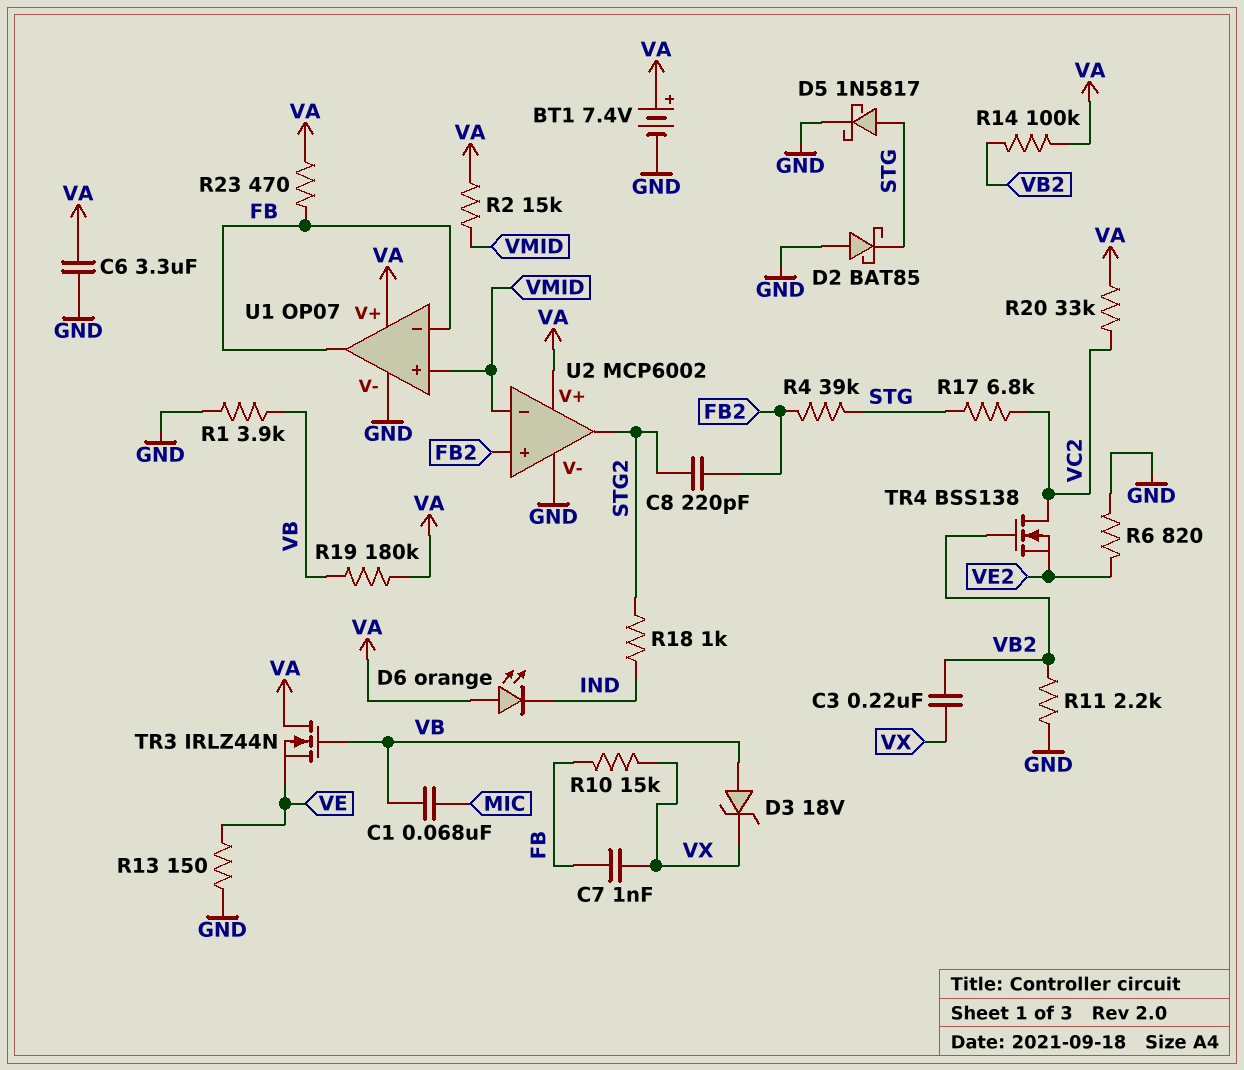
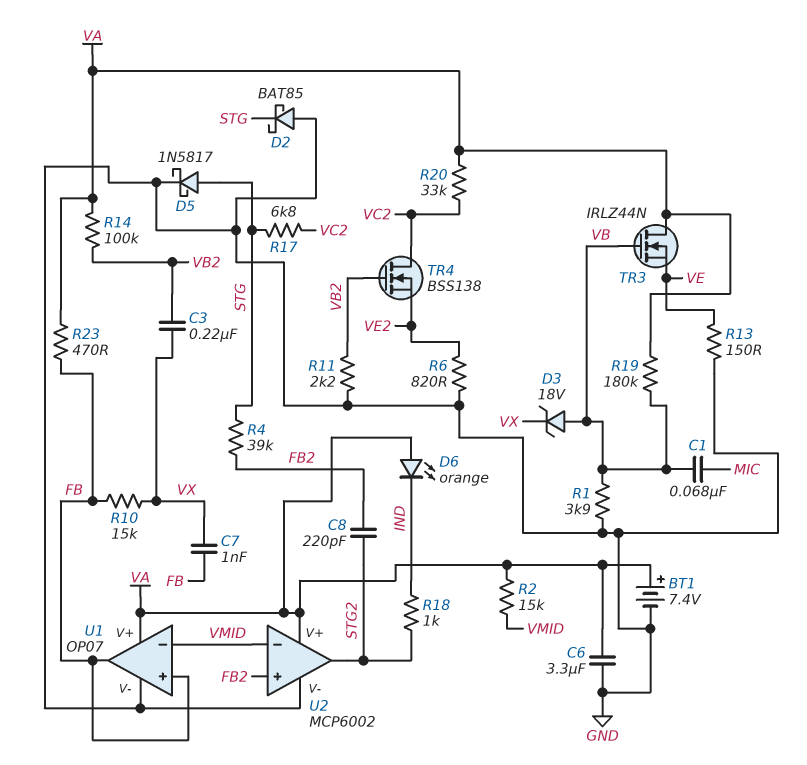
U1 pin in+: VMID -> FB
U1 pin in-: FB -> VMID

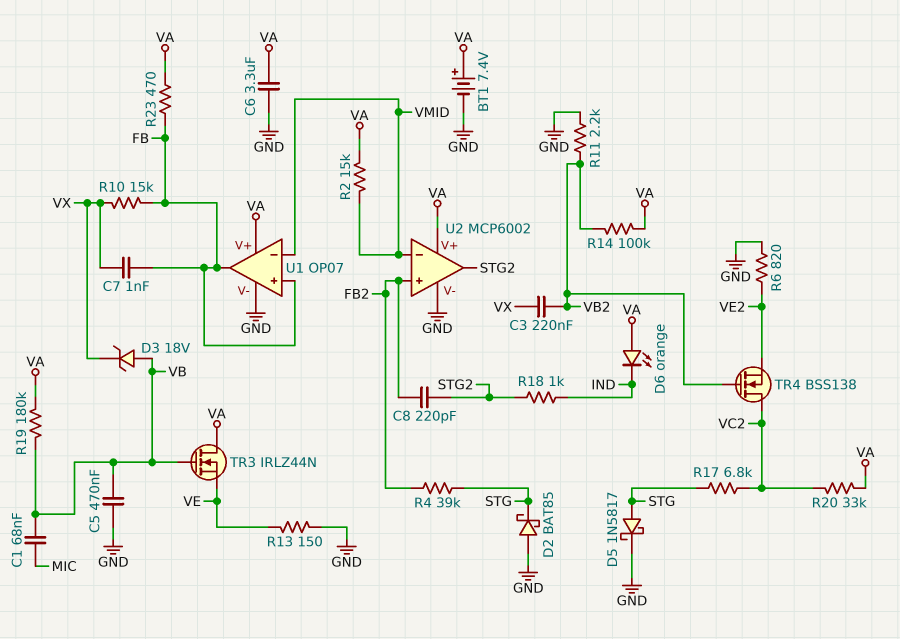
C5: none -> 470nF (GND, VB)
R1: 3.9k (GND, VB) -> none

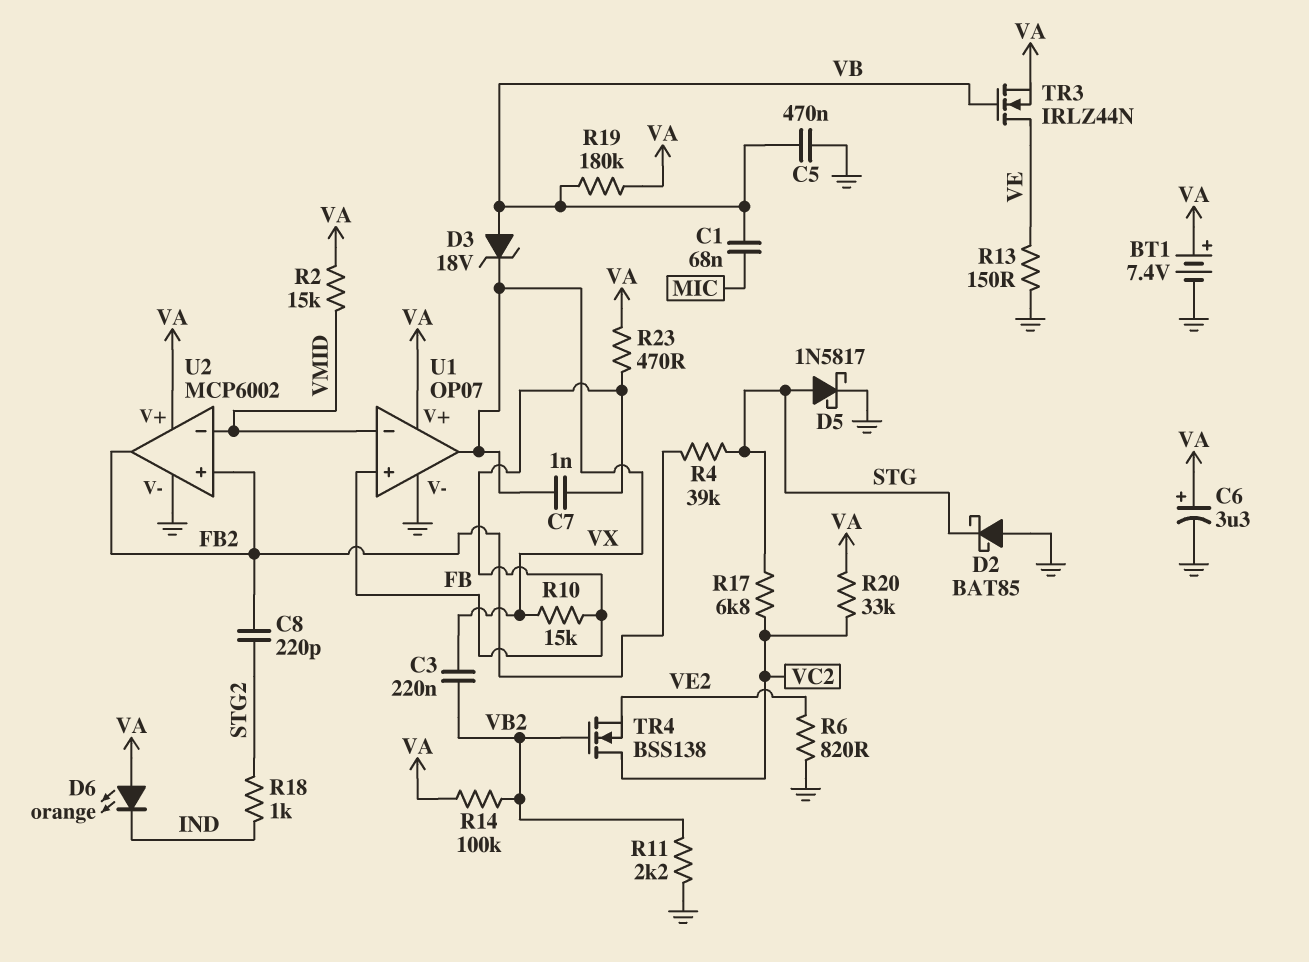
C6: 3.3uF (GND, VA) -> 3.3uF (plus VA, minus GND)
TR3: NMOS IRLZ44N (G VB, D VA, S VE) -> NMOS IRLZ44N (G VB, D VE, S VA)
U1 pin out: FB -> VX
U2 pin out: STG2 -> FB2

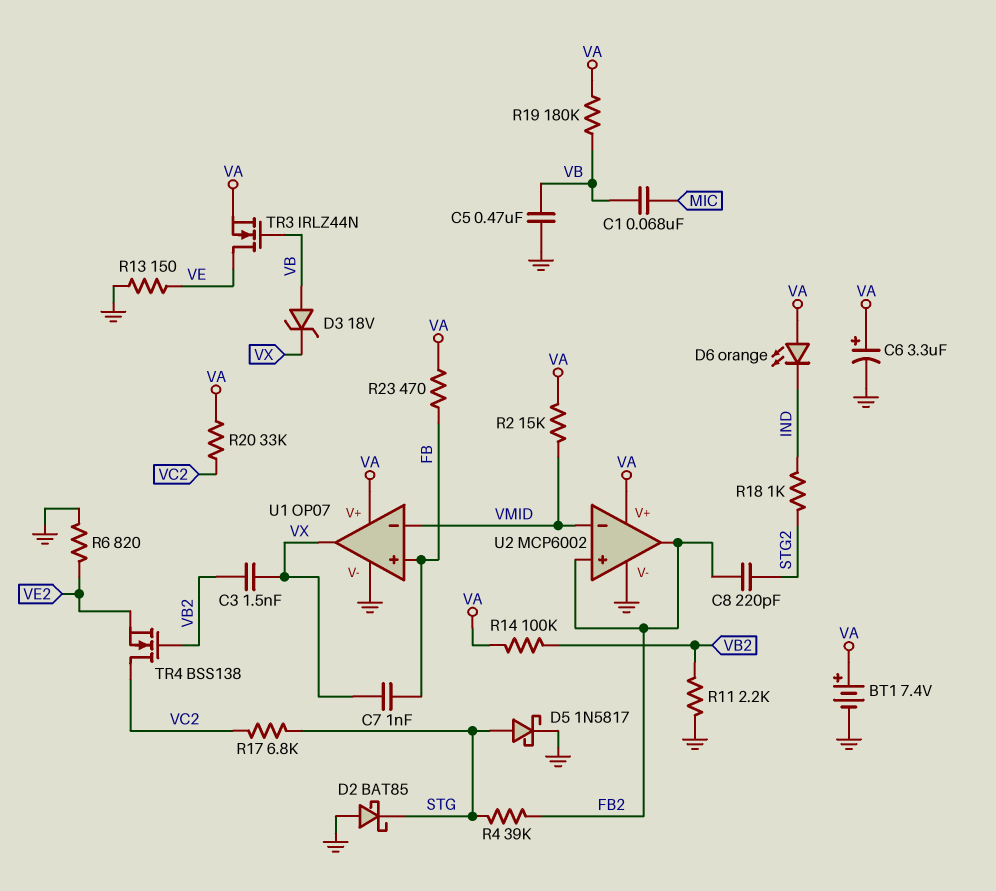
C3: 220nF (VB2, VX) -> 1.5nF (VB2, VX)
R10: 15k (FB, VX) -> none

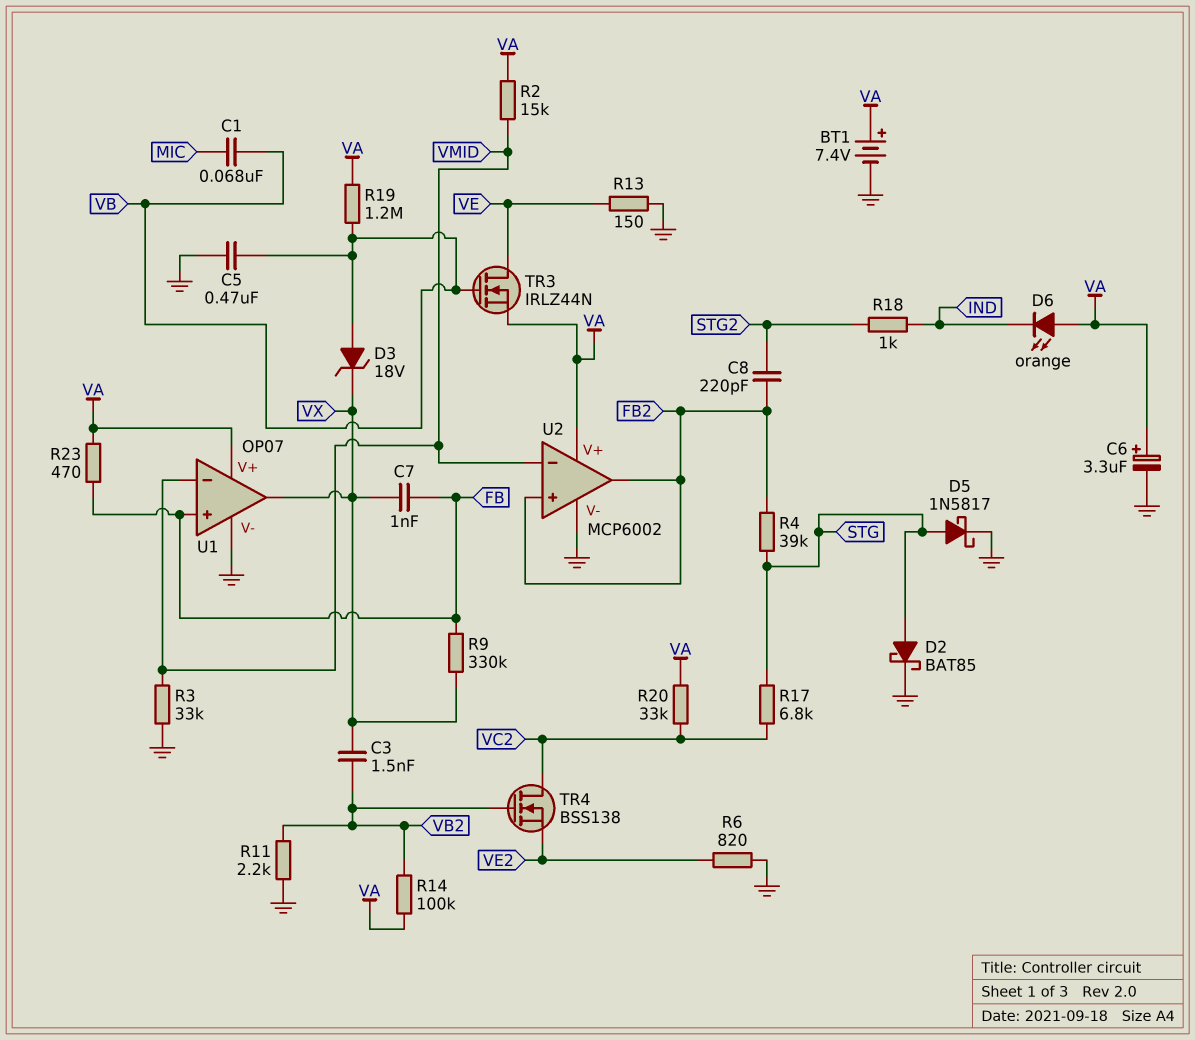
D2: schottky BAT85 (A GND, K STG) -> schottky BAT85 (A STG, K GND)
R3: none -> 33k (GND, VMID)
R9: none -> 330k (FB, VX)
R19: 180k (VA, VB) -> 1.2M (VA, VB)

